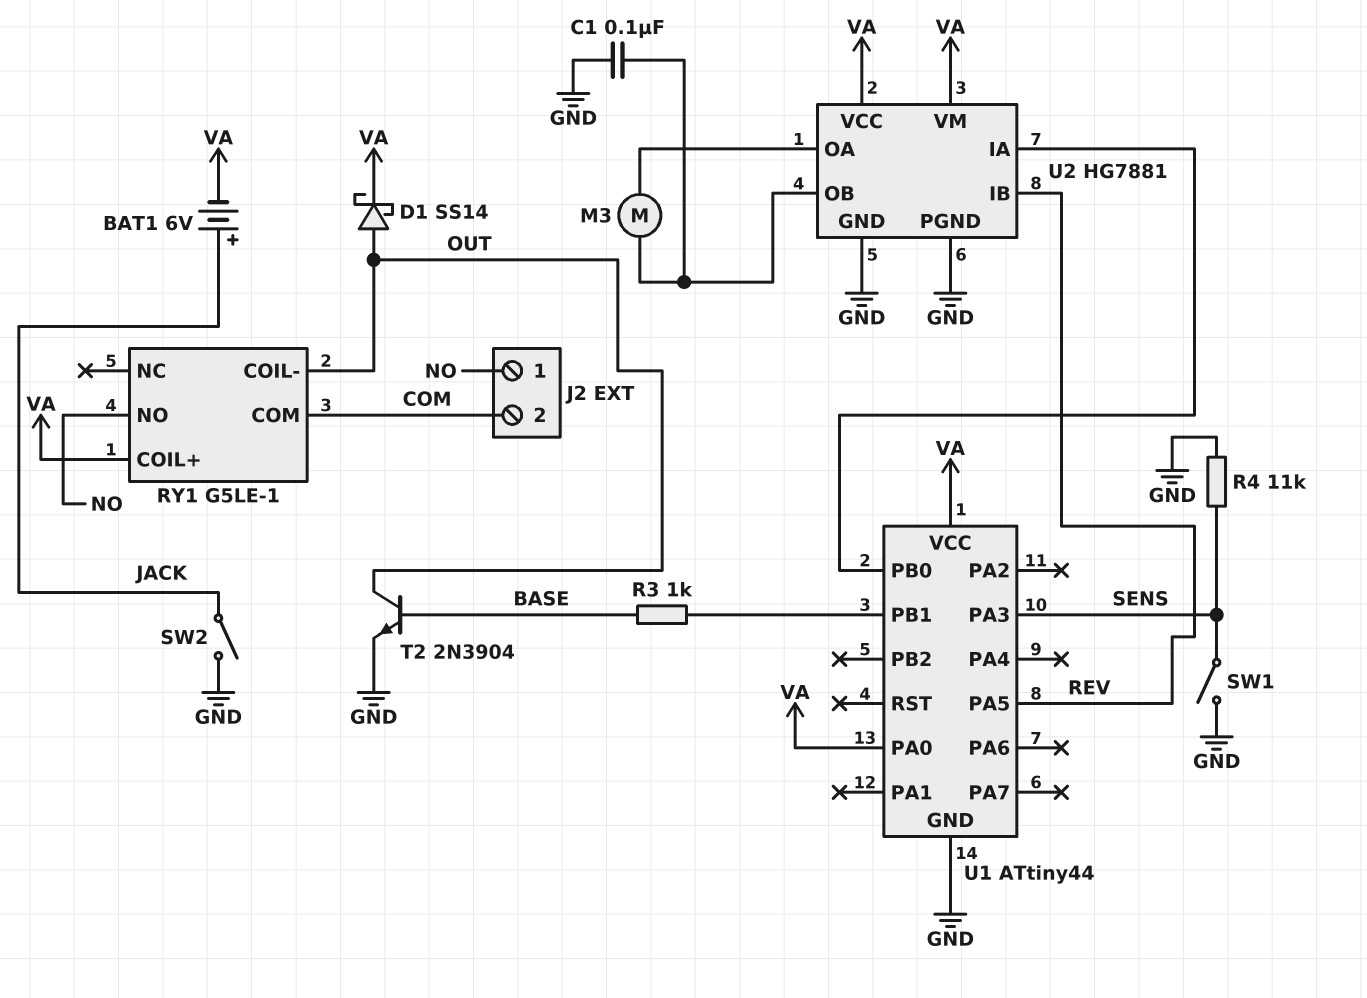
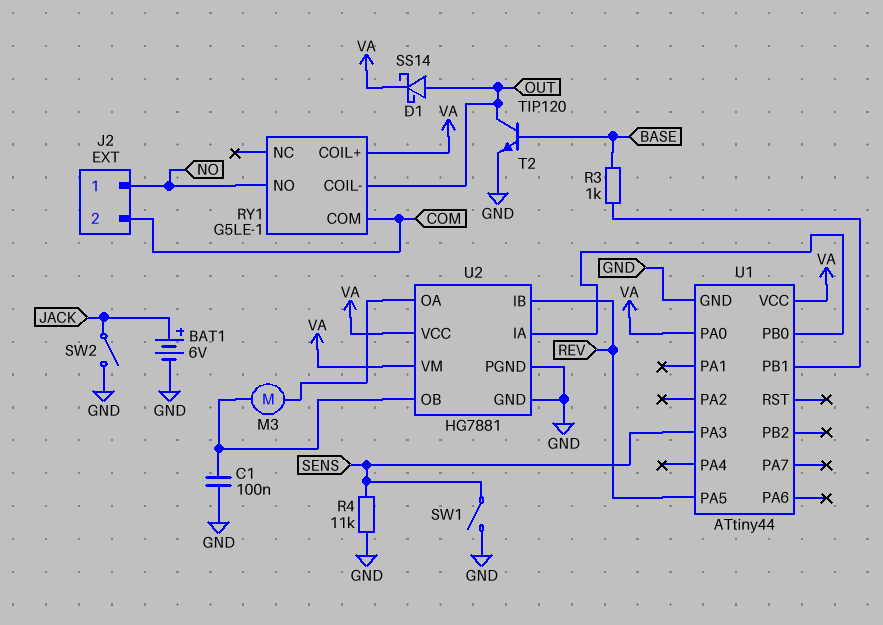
BAT1: 6V (plus JACK, minus VA) -> 6V (plus JACK, minus GND)
T2: NPN 2N3904 (B BASE, C OUT, E GND) -> NPN TIP120 (B BASE, C OUT, E GND)

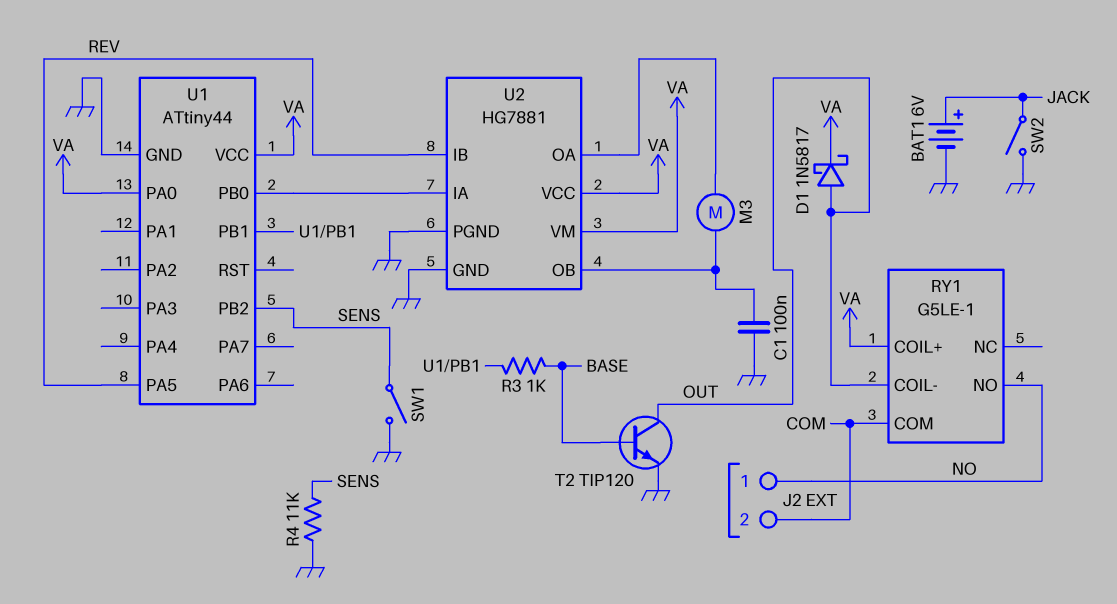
D1: schottky SS14 (A OUT, K VA) -> schottky 1N5817 (A OUT, K VA)
U1 pin PA3: SENS -> none
U1 pin PB2: none -> SENS

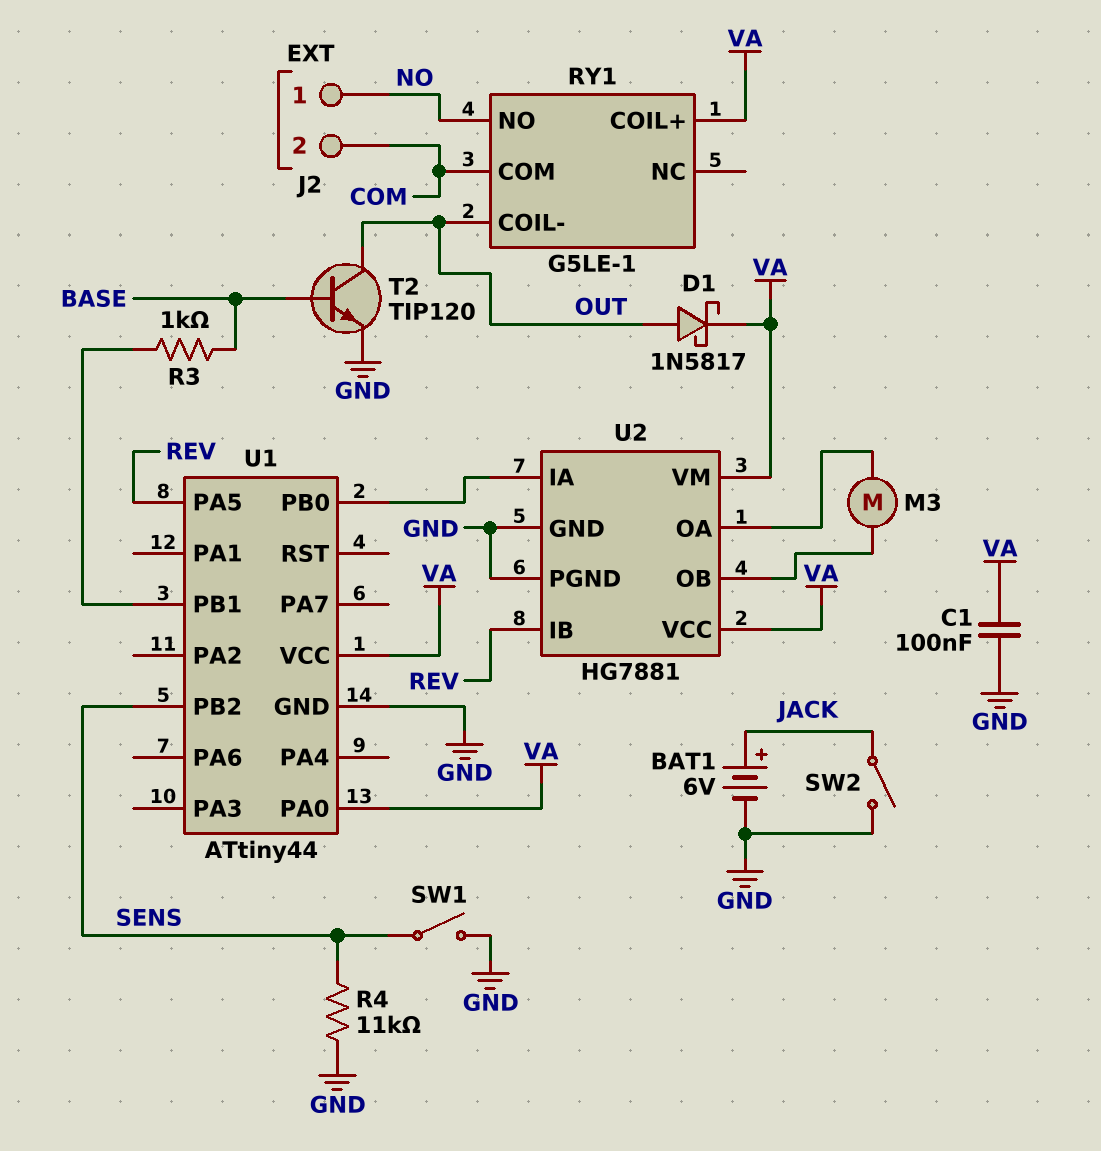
C1: 100nF (GND, U2/OB) -> 100nF (GND, VA)

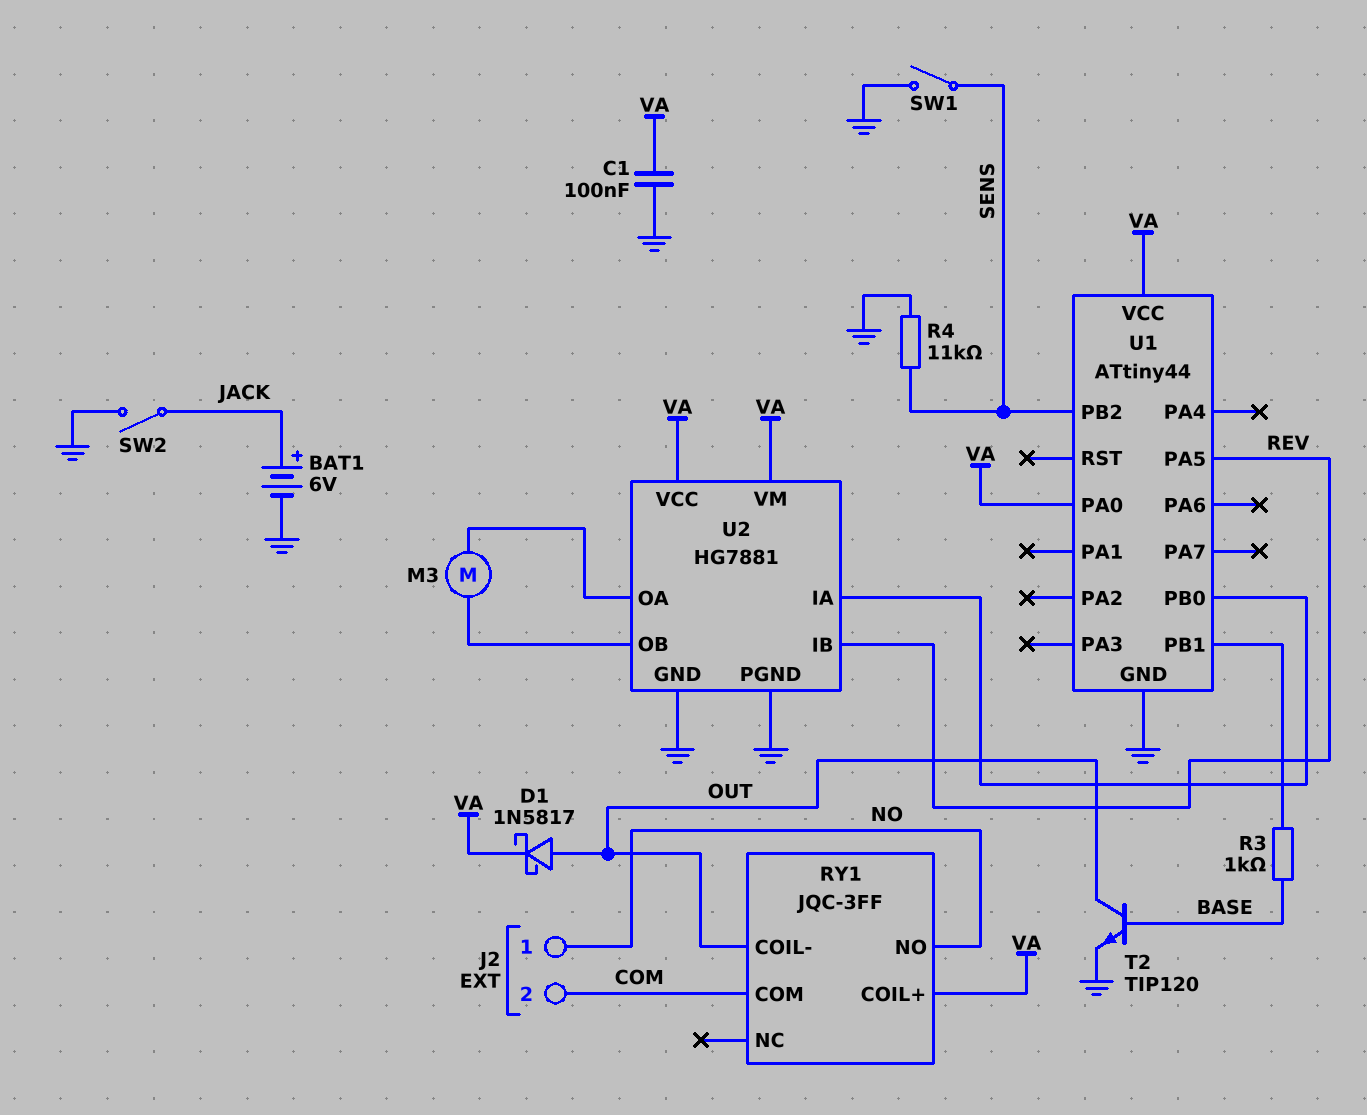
RY1: G5LE-1 -> JQC-3FF

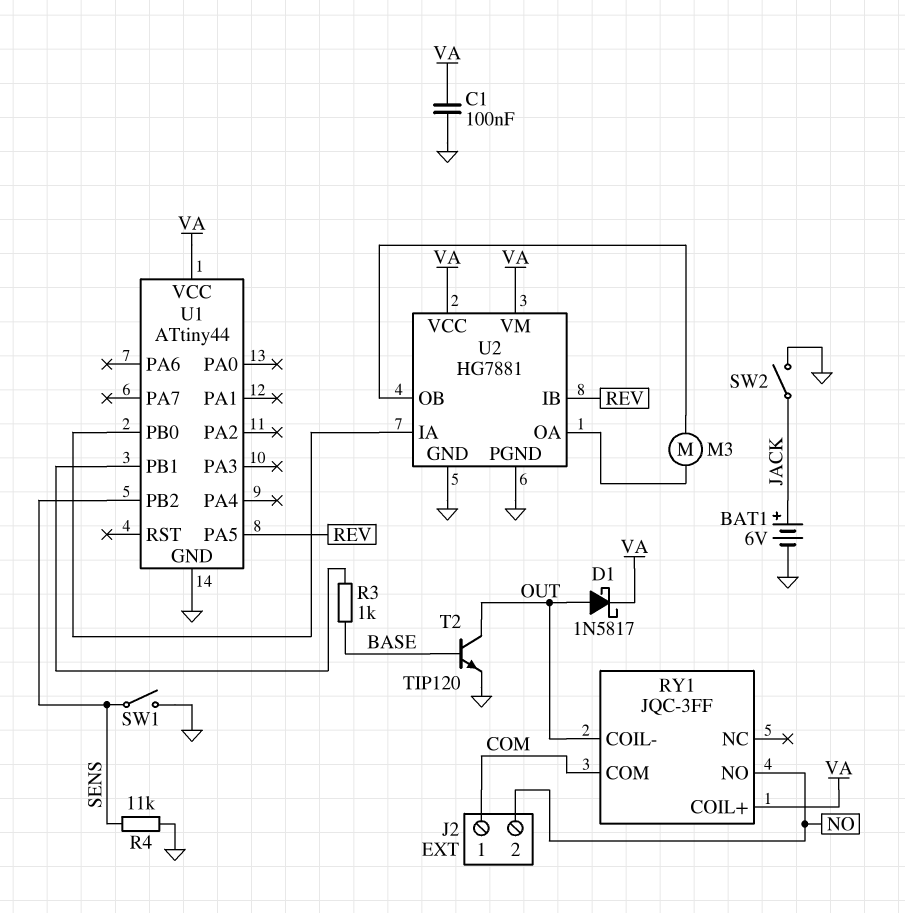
J2 pin 1: NO -> COM
J2 pin 2: COM -> NO
U1 pin PA0: VA -> none

